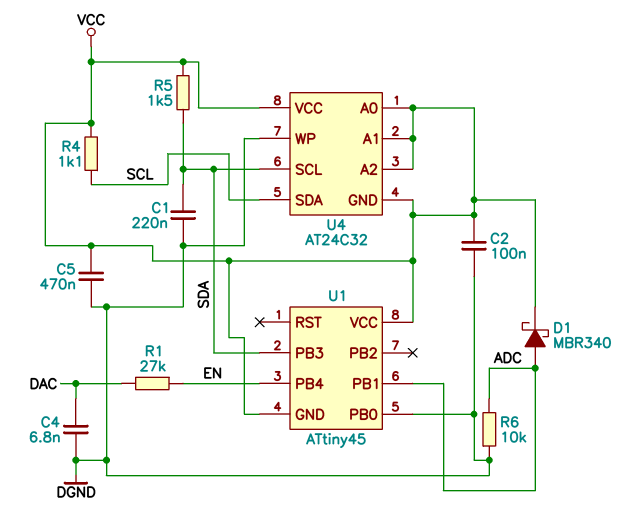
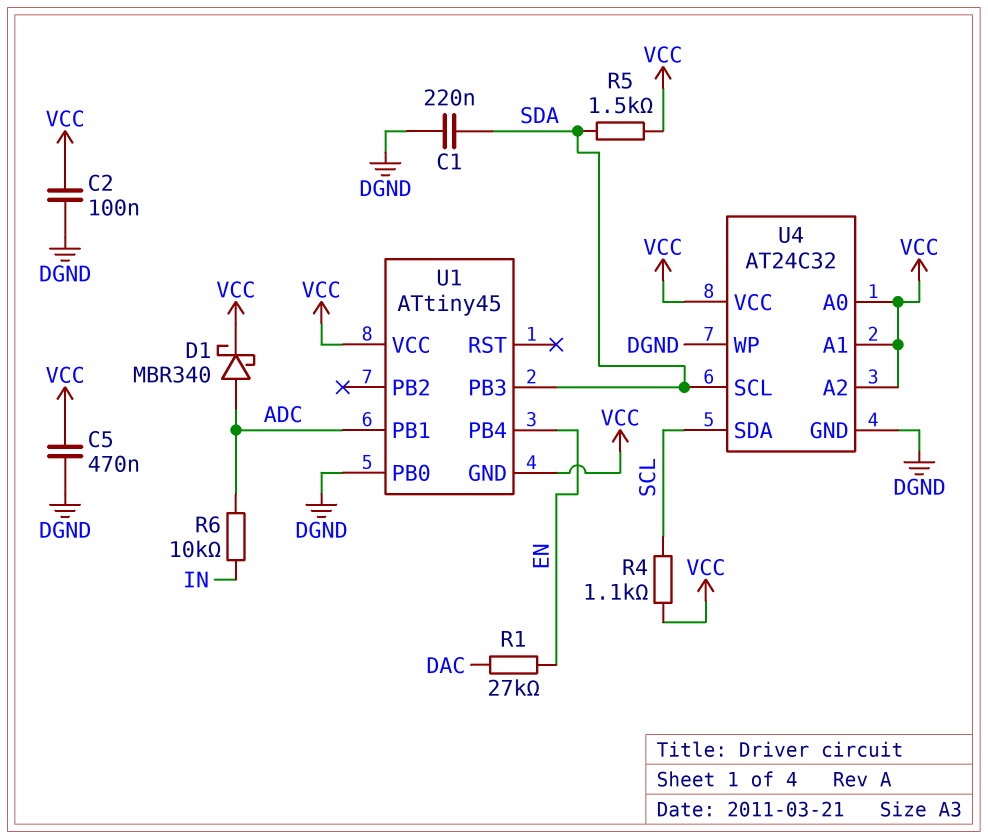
C4: 6.8nF (DAC, DGND) -> none
R6: 10k (ADC, DGND) -> 10k (ADC, IN)
U4 pin GND: VCC -> DGND

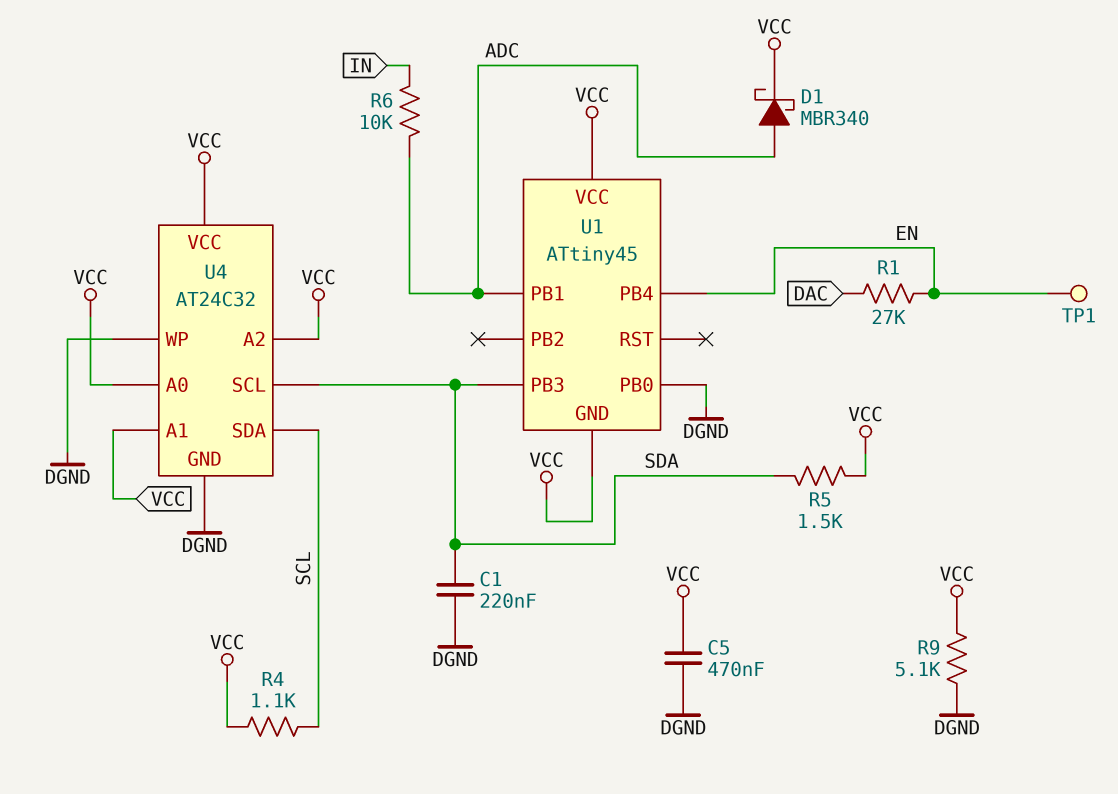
C2: 100nF (DGND, VCC) -> none
R9: none -> 5.1k (DGND, VCC)
TP1: none -> test point (EN)

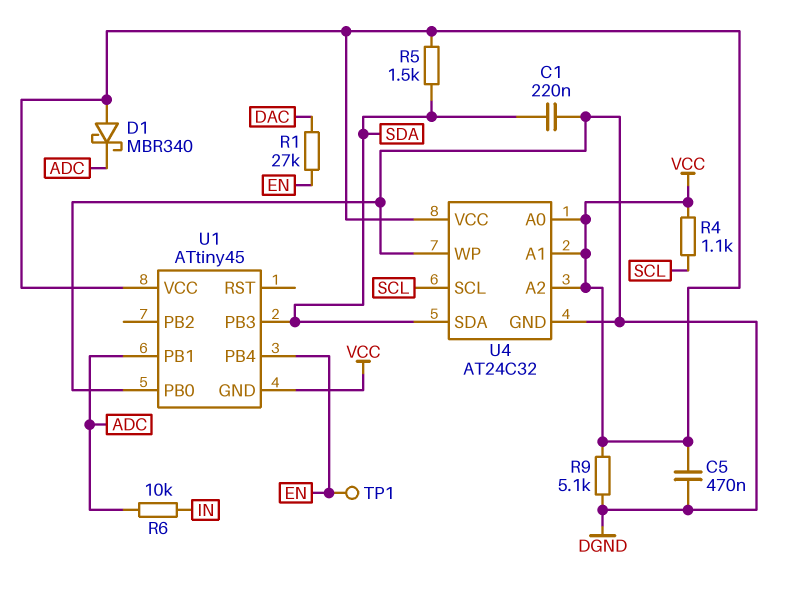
D1: schottky MBR340 (A ADC, K VCC) -> schottky MBR340 (A VCC, K ADC)
U4 pin SCL: SDA -> SCL
U4 pin SDA: SCL -> SDA

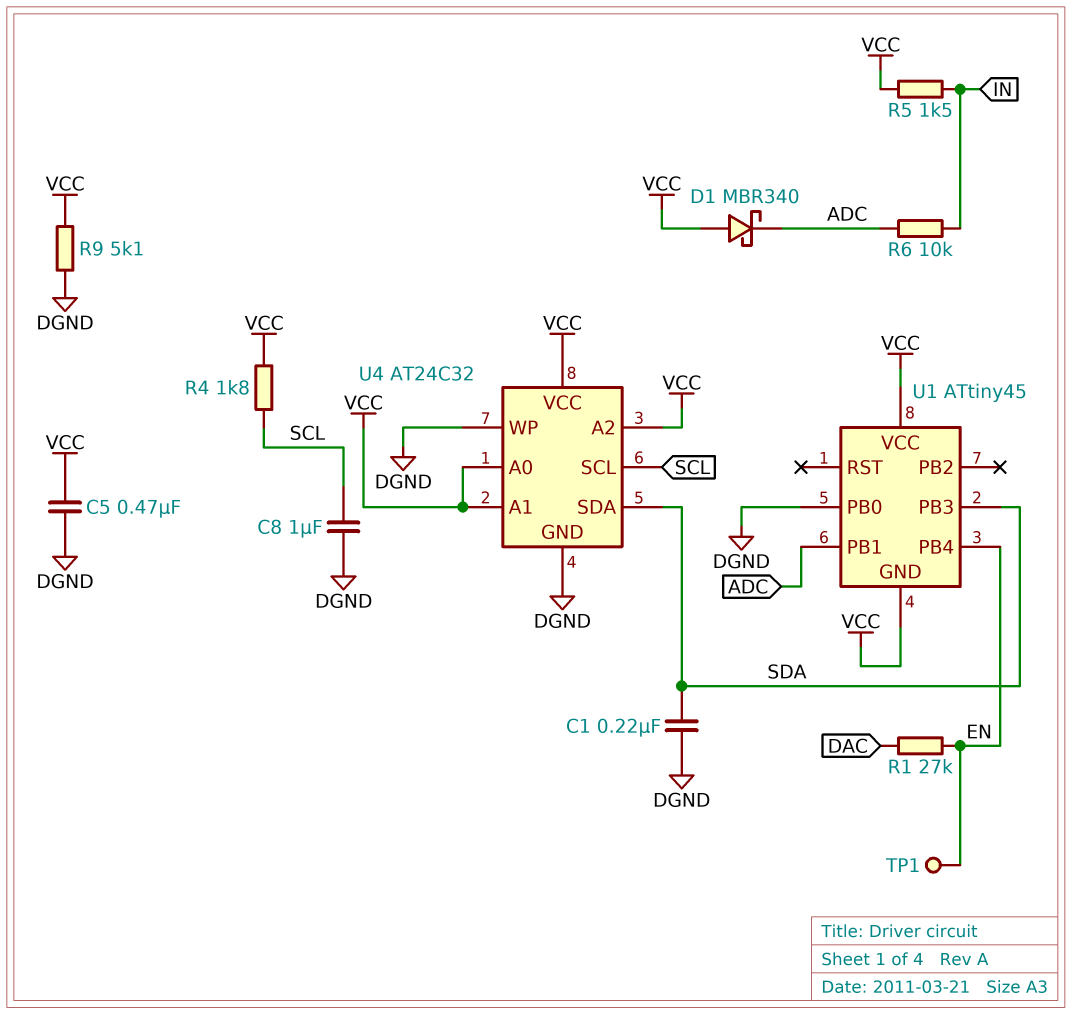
C8: none -> 1uF (DGND, SCL)
R4: 1.1k (SCL, VCC) -> 1.8k (SCL, VCC)
R5: 1.5k (SDA, VCC) -> 1.5k (IN, VCC)

